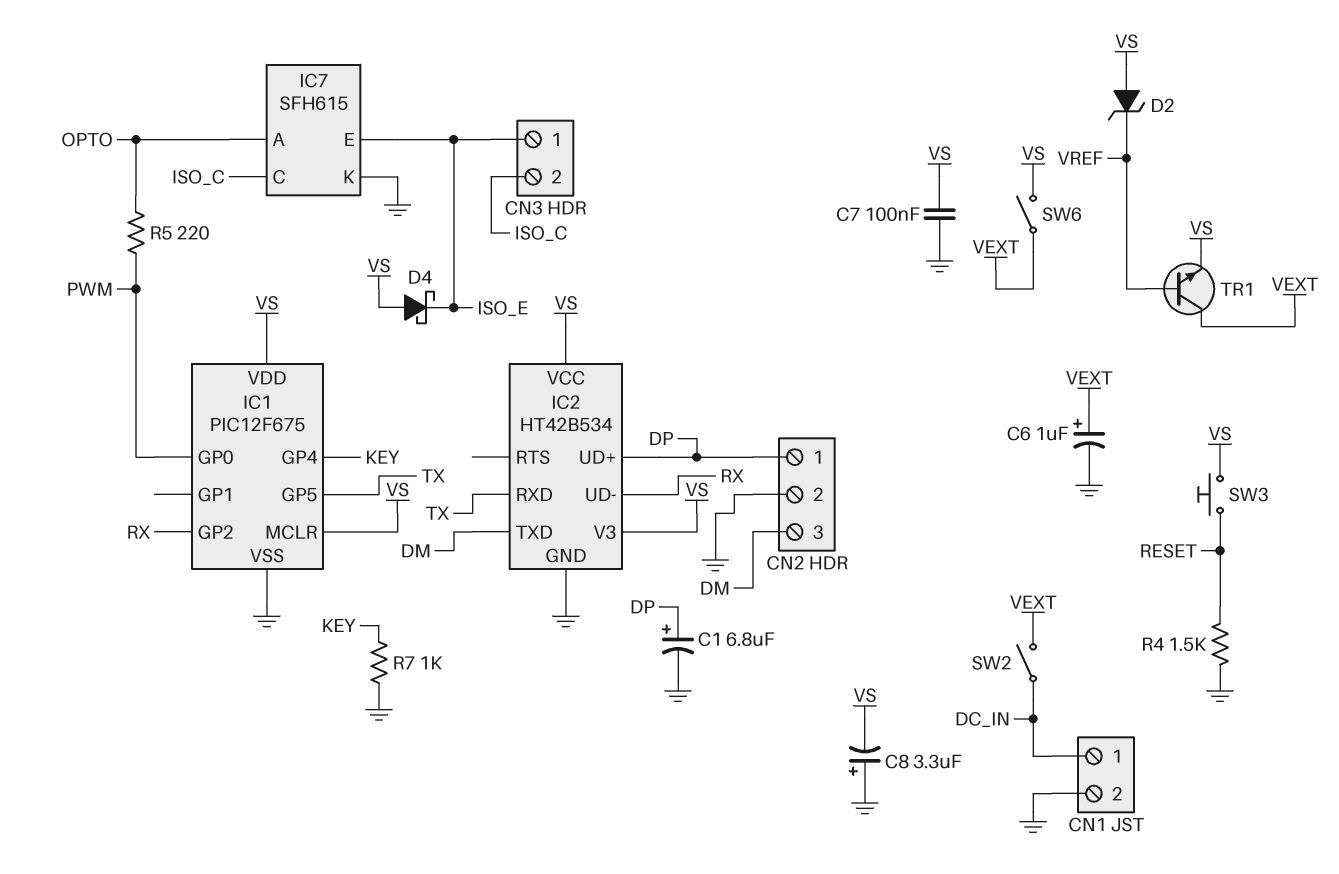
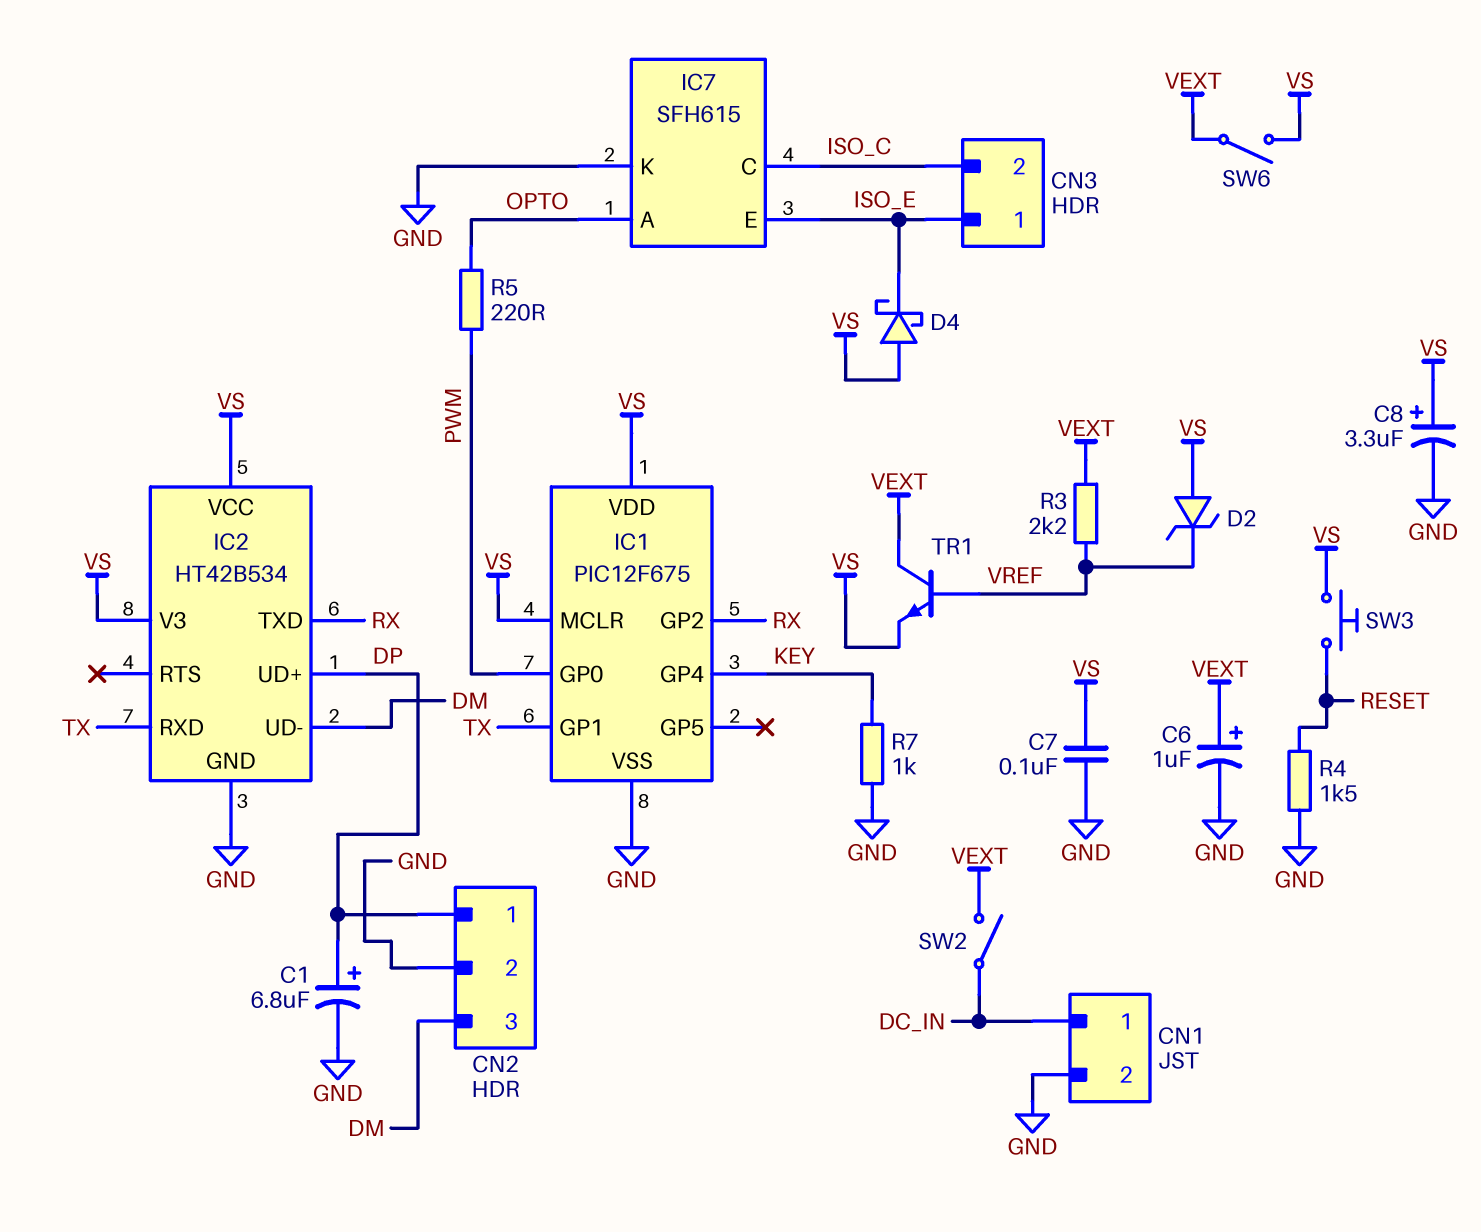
C8: 3.3uF (plus GND, minus VS) -> 3.3uF (plus VS, minus GND)
IC1 pin GP1: none -> TX
IC1 pin GP5: TX -> none
IC2 pin TXD: DM -> RX
IC2 pin UD-: RX -> DM
R3: none -> 2.2k (VEXT, VREF)

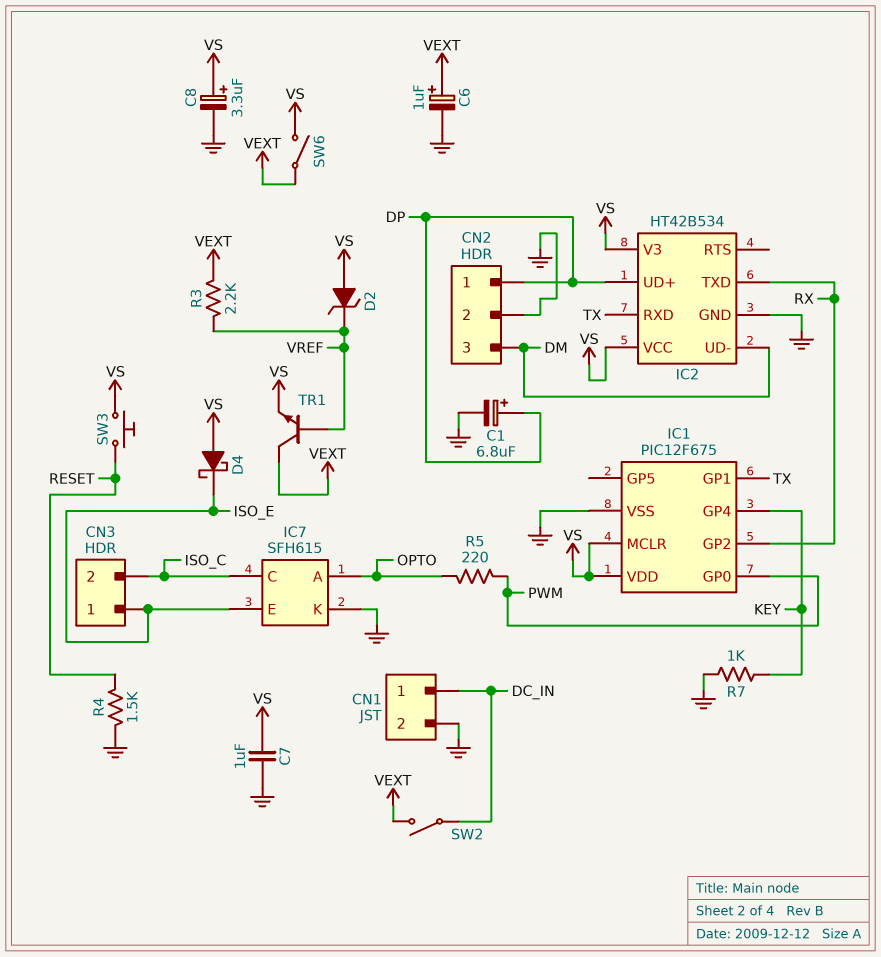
C7: 100nF (GND, VS) -> 1uF (GND, VS)

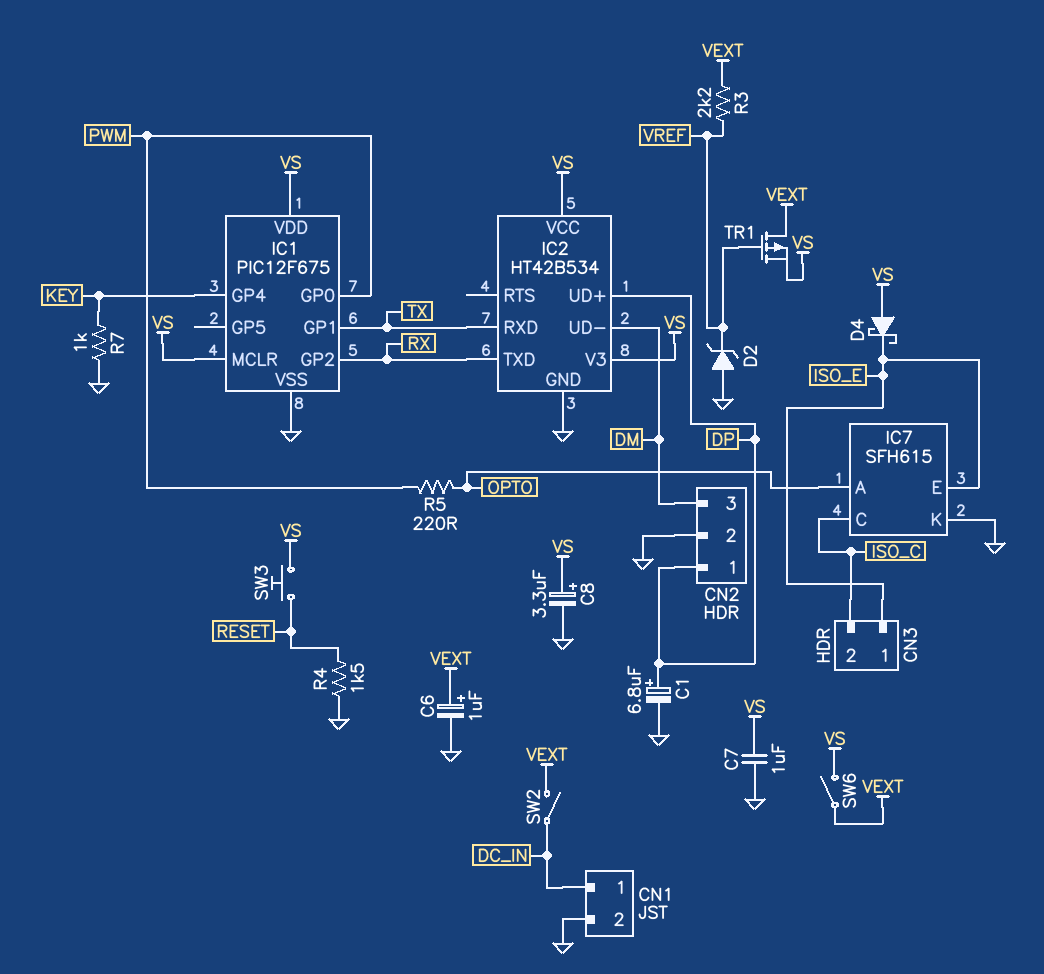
D2: zener (A VS, K VREF) -> zener (A GND, K VREF)
TR1: NPN (B VREF, C VEXT, E VS) -> PMOS (G VREF, D VEXT, S VS)

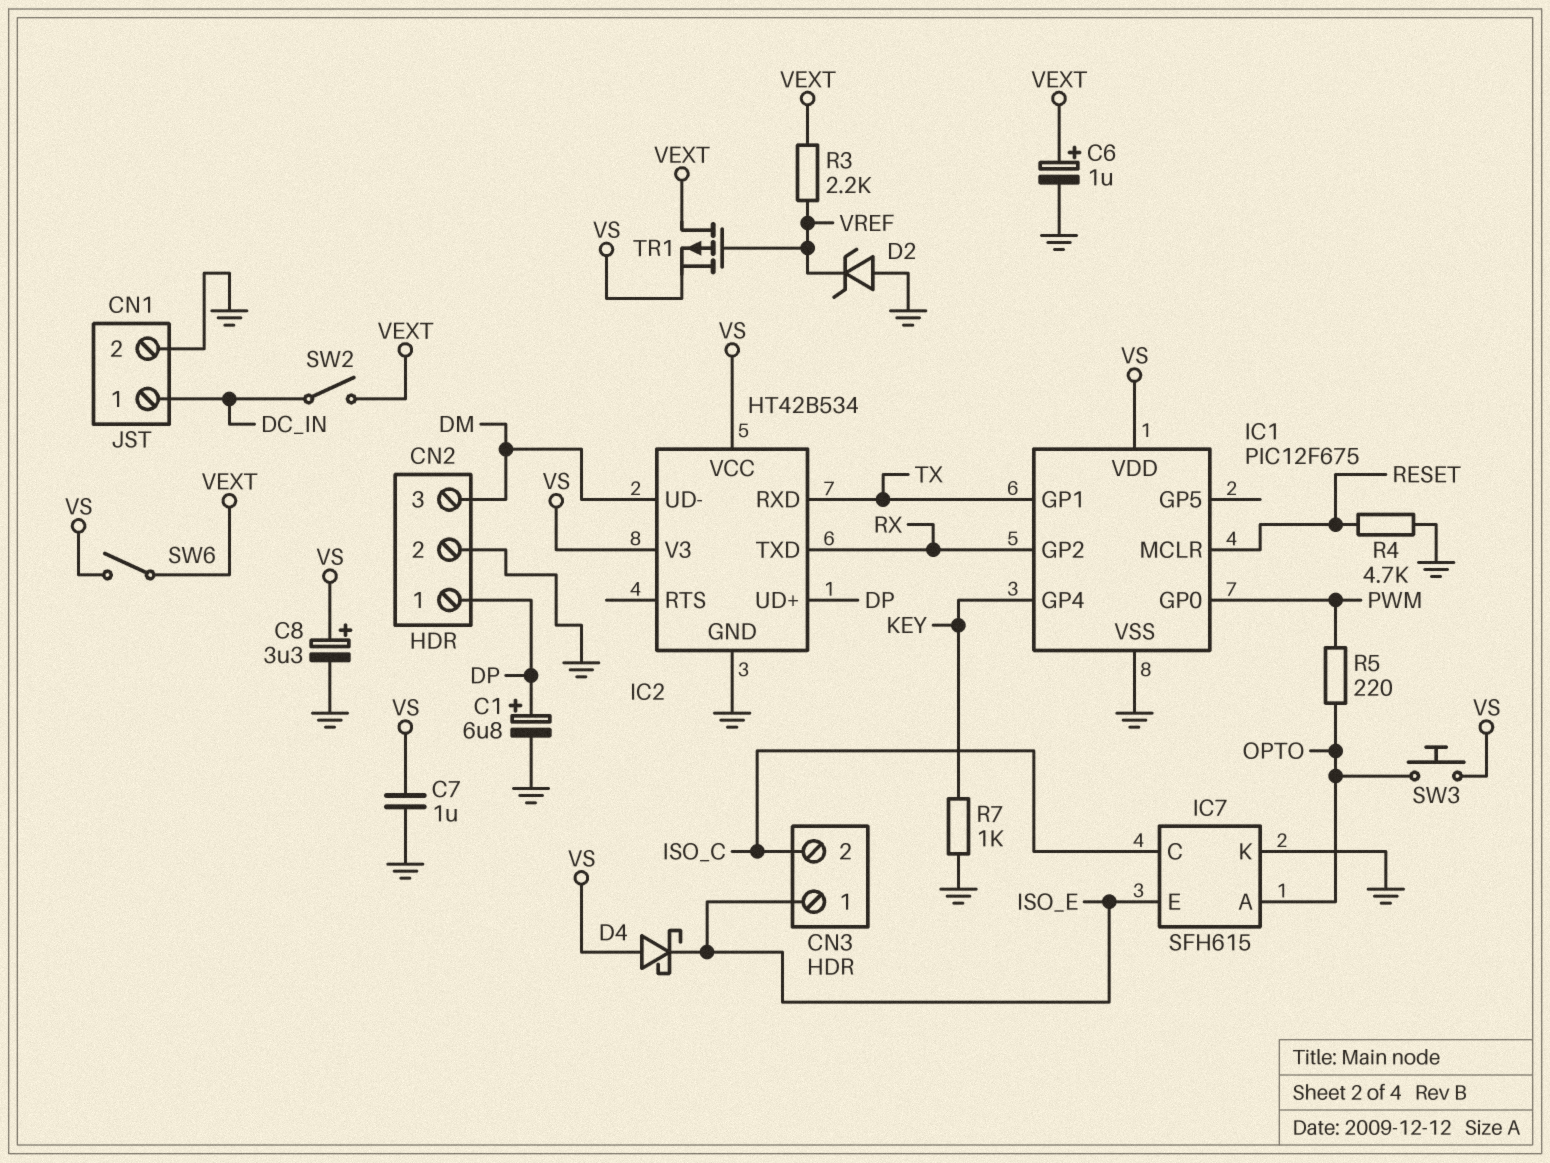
IC1 pin MCLR: VS -> RESET
R4: 1.5k (GND, RESET) -> 4.7k (GND, RESET)
SW3: button (RESET, VS) -> button (OPTO, VS)

